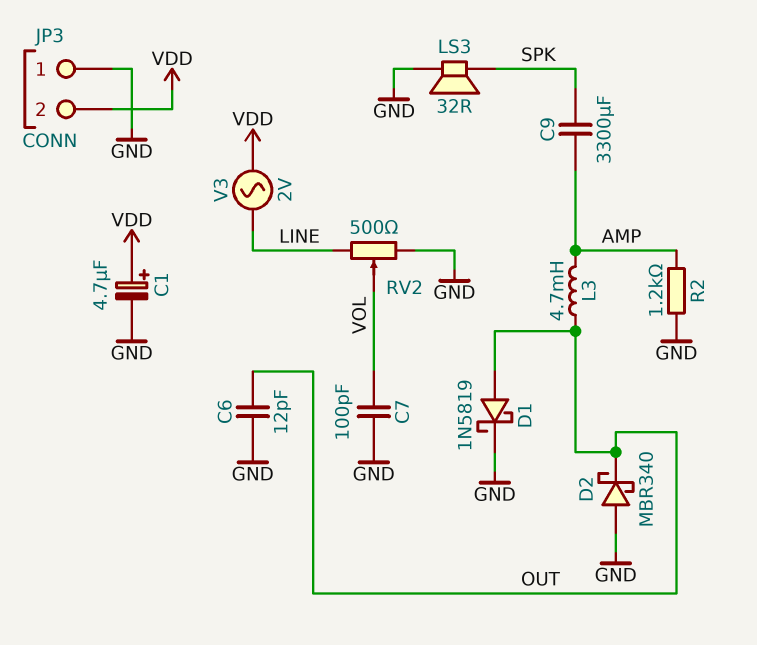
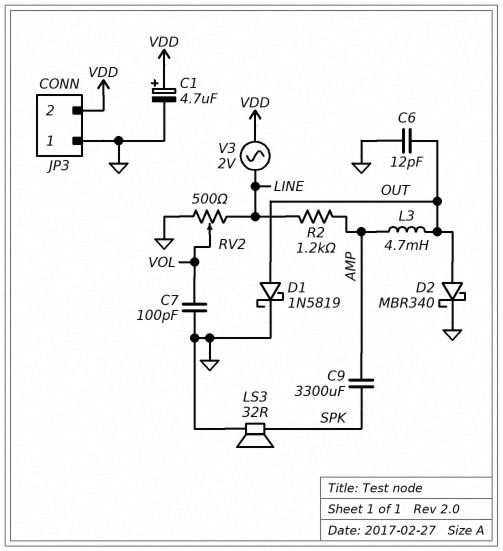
D2: schottky MBR340 (A GND, K OUT) -> schottky MBR340 (A OUT, K GND)
R2: 1.2k (AMP, GND) -> 1.2k (AMP, LINE)

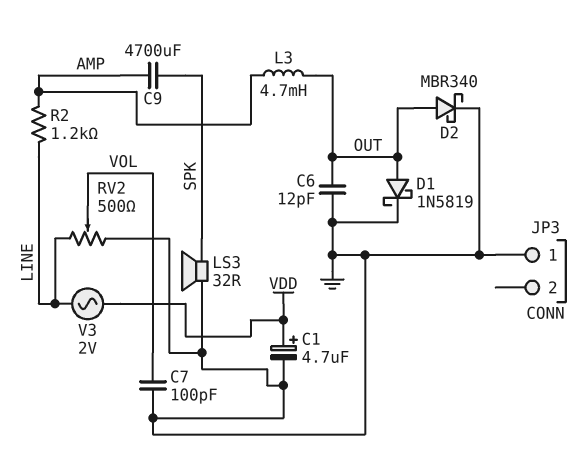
C9: 3300uF (AMP, SPK) -> 4700uF (AMP, SPK)
JP3 pin 2: VDD -> none

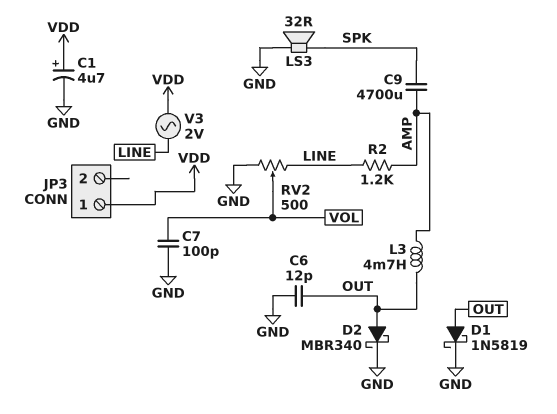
JP3 pin 1: GND -> VDD

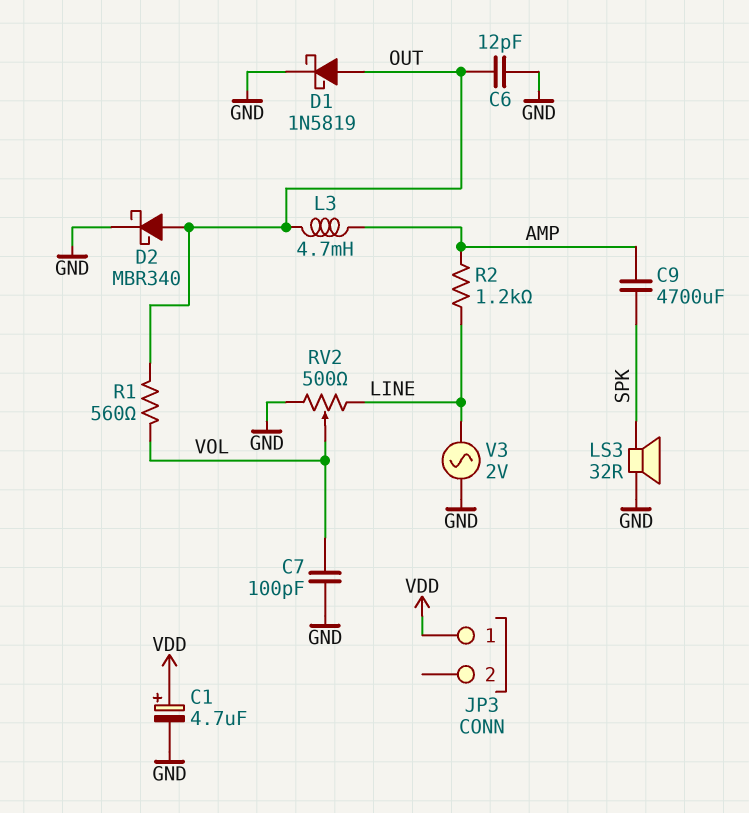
R1: none -> 560 (OUT, VOL)
V3: AC 2V (LINE, VDD) -> AC 2V (GND, LINE)

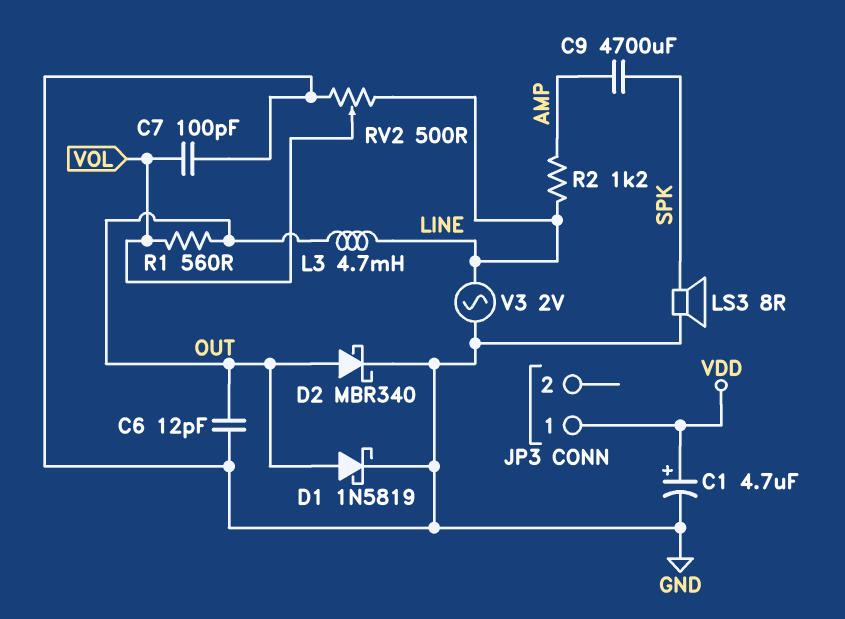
L3: 4.7mH (AMP, OUT) -> 4.7mH (LINE, OUT)
LS3: speaker 32R (GND, SPK) -> speaker 8R (GND, SPK)

